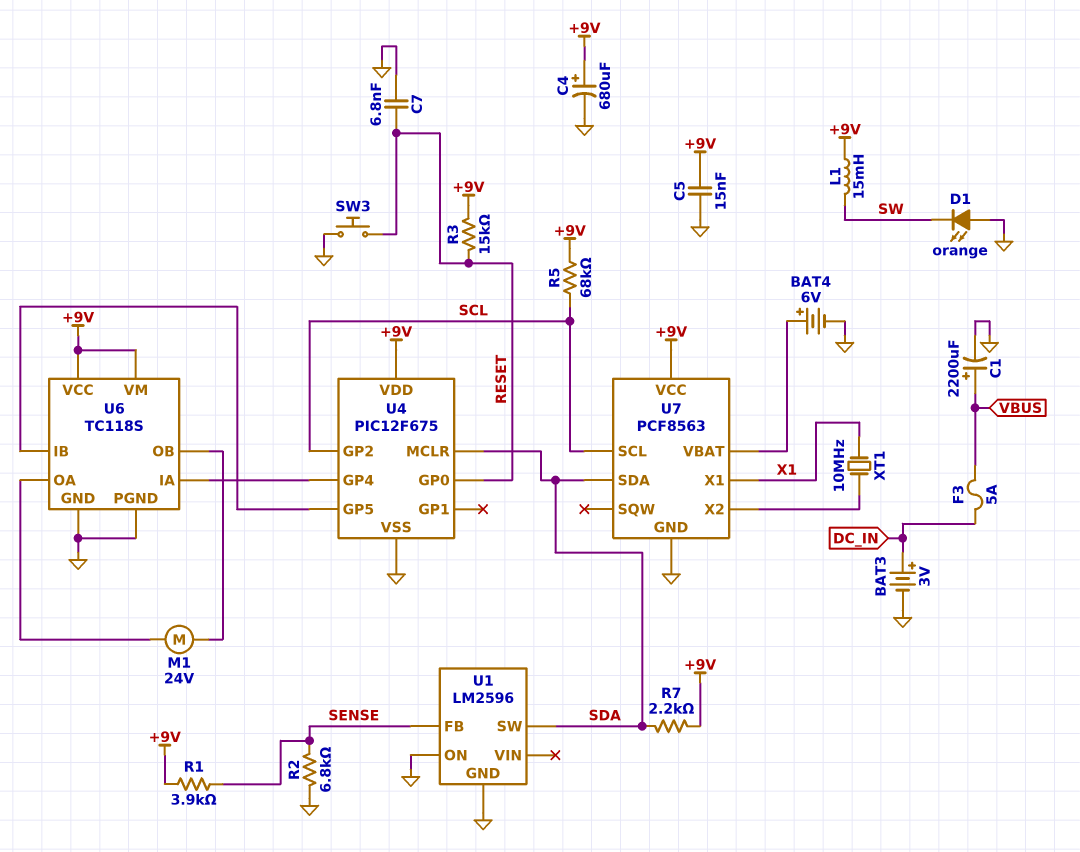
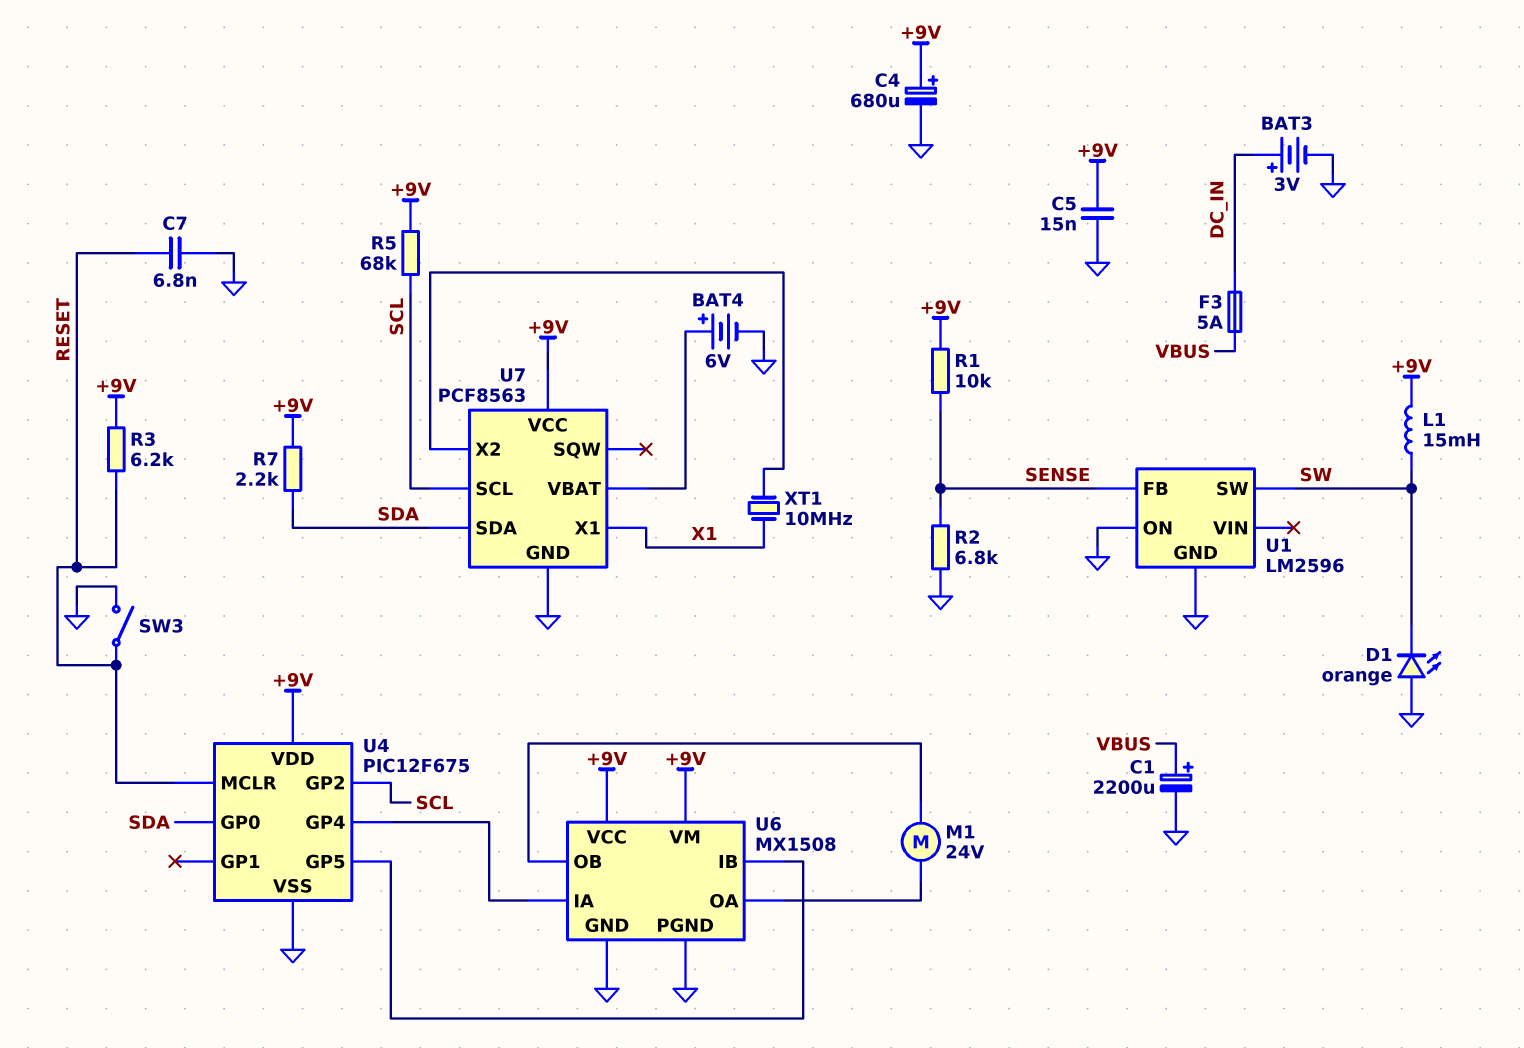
R1: 3.9k (+9V, SENSE) -> 10k (+9V, SENSE)
R3: 15k (+9V, RESET) -> 6.2k (+9V, RESET)
SW3: button (GND, RESET) -> switch (GND, RESET)
U1 pin SW: SDA -> SW
U4 pin GP0: RESET -> SDA
U4 pin MCLR: SDA -> RESET
U6: TC118S -> MX1508

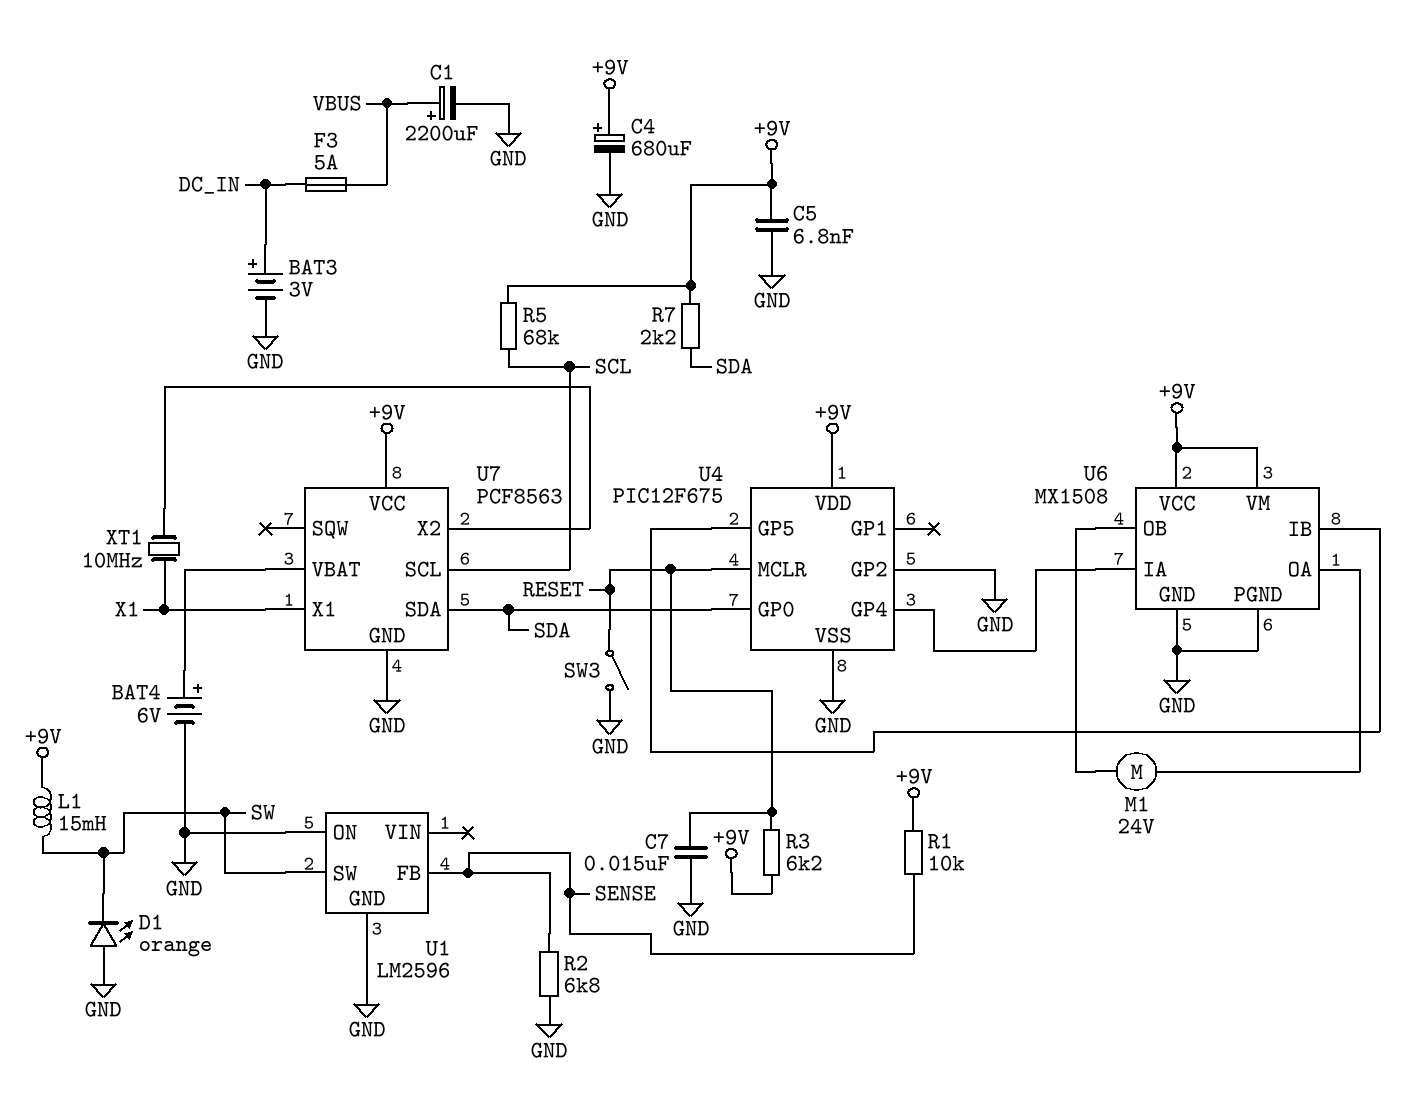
C5: 15nF (+9V, GND) -> 6.8nF (+9V, GND)
C7: 6.8nF (GND, RESET) -> 15nF (GND, RESET)
U4 pin GP2: SCL -> GND

